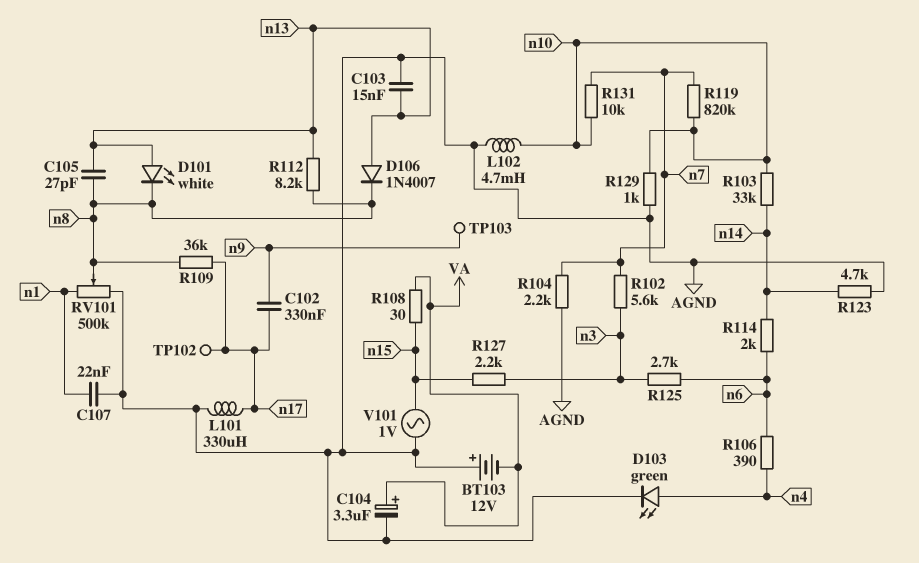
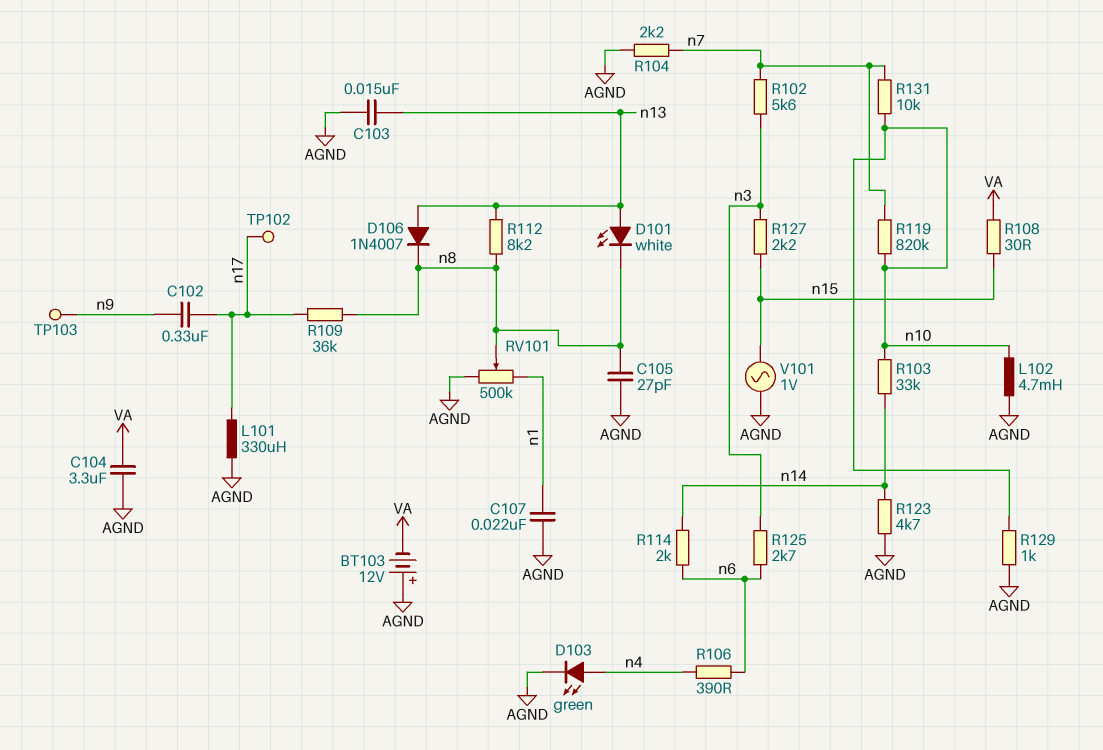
C104: 3.3uF (plus VA, minus AGND) -> 3.3uF (AGND, VA)
C105: 27pF (n8, n13) -> 27pF (AGND, n8)

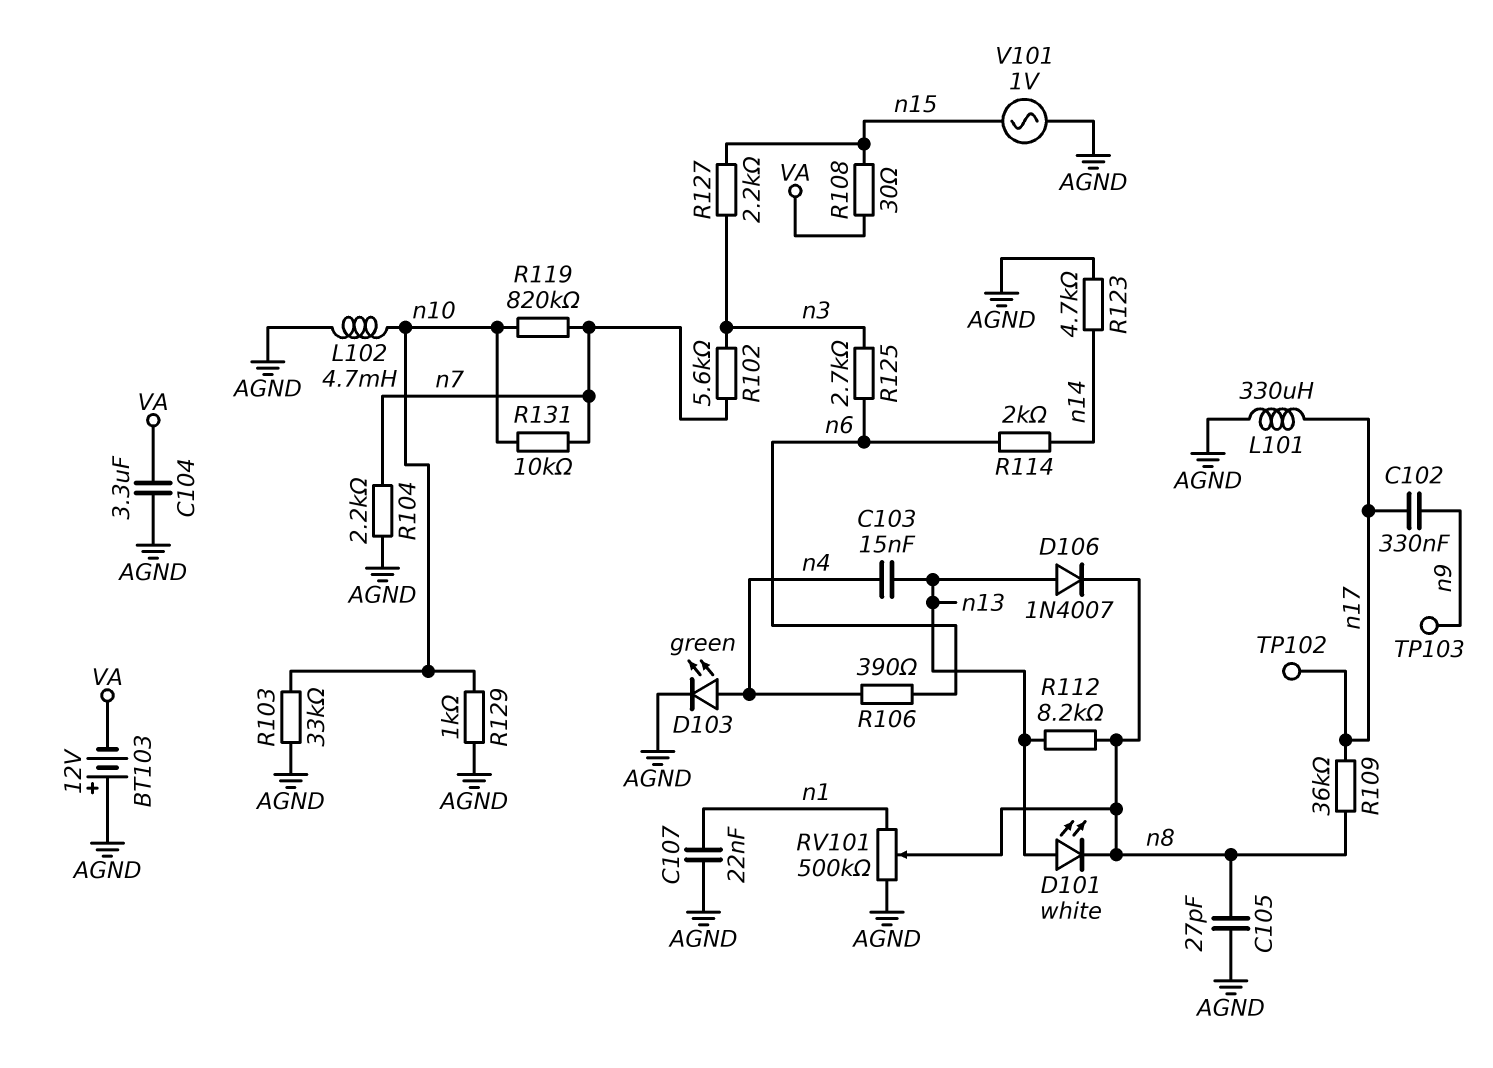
C103: 15nF (AGND, n13) -> 15nF (n4, n13)
R103: 33k (n10, n14) -> 33k (AGND, n10)

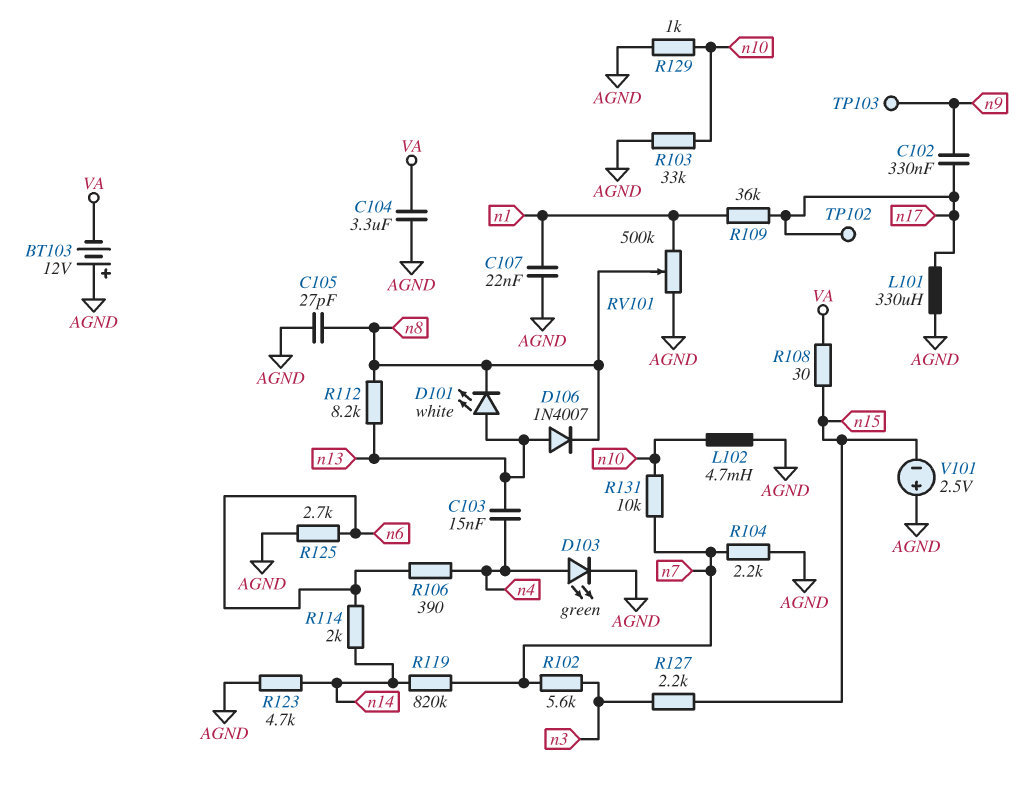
R109: 36k (n8, n17) -> 36k (n1, n17)
R119: 820k (n7, n10) -> 820k (n7, n14)
R125: 2.7k (n3, n6) -> 2.7k (AGND, n6)
V101: AC 1V (AGND, n15) -> 2.5V (plus AGND, minus n15)

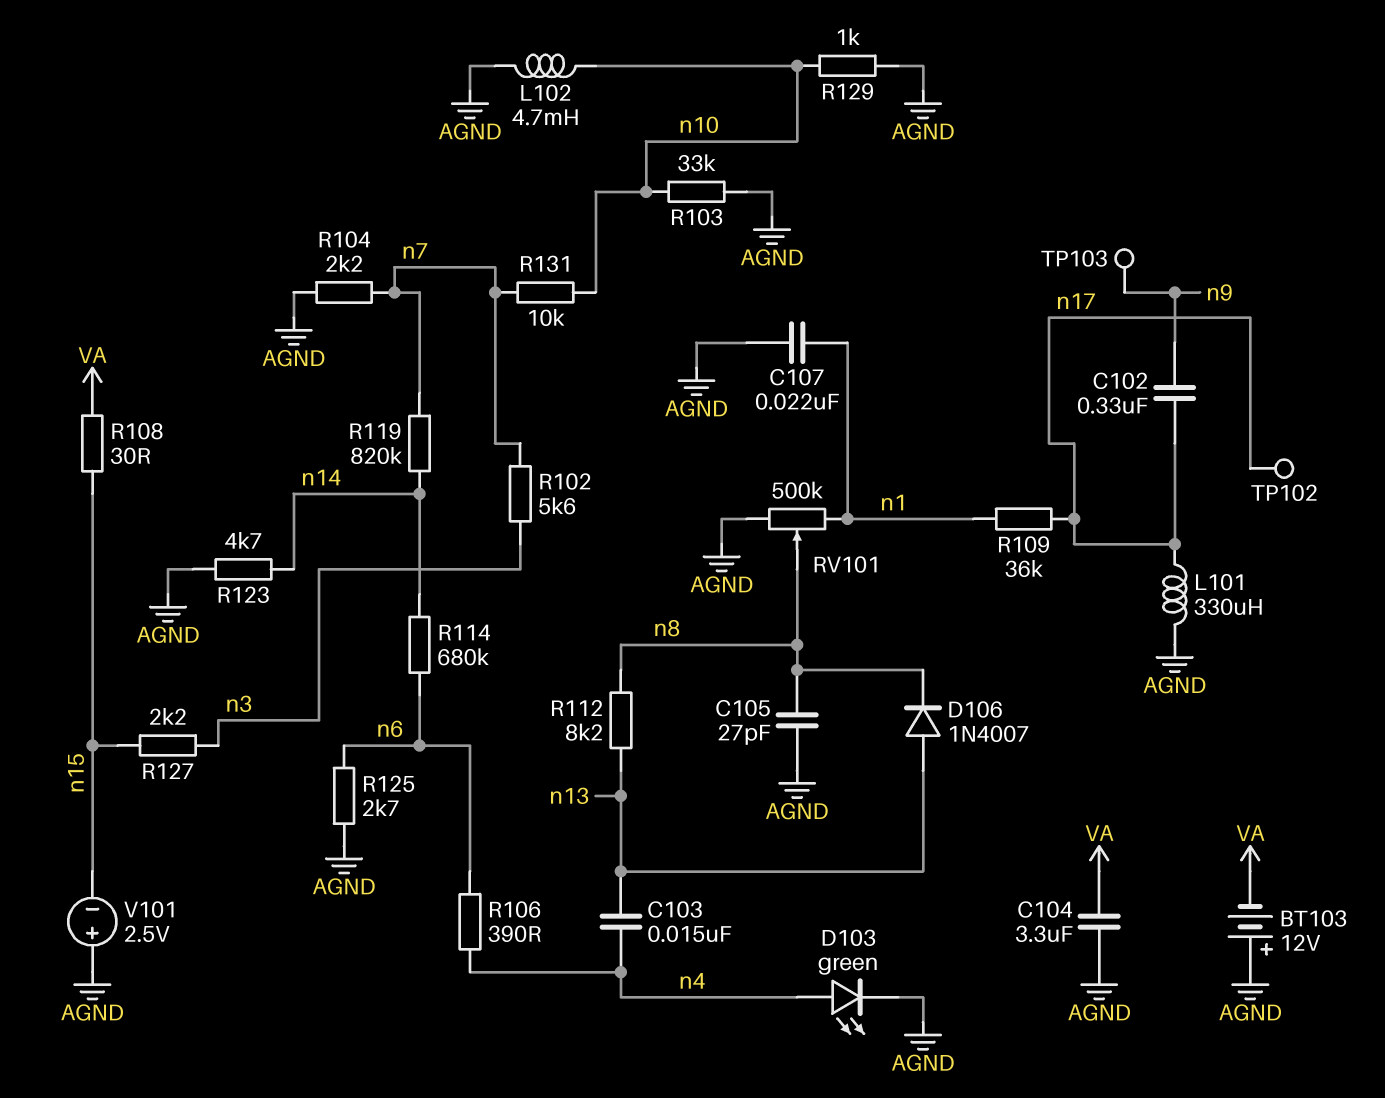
D101: LED white (A n13, K n8) -> none
R114: 2k (n6, n14) -> 680k (n6, n14)

